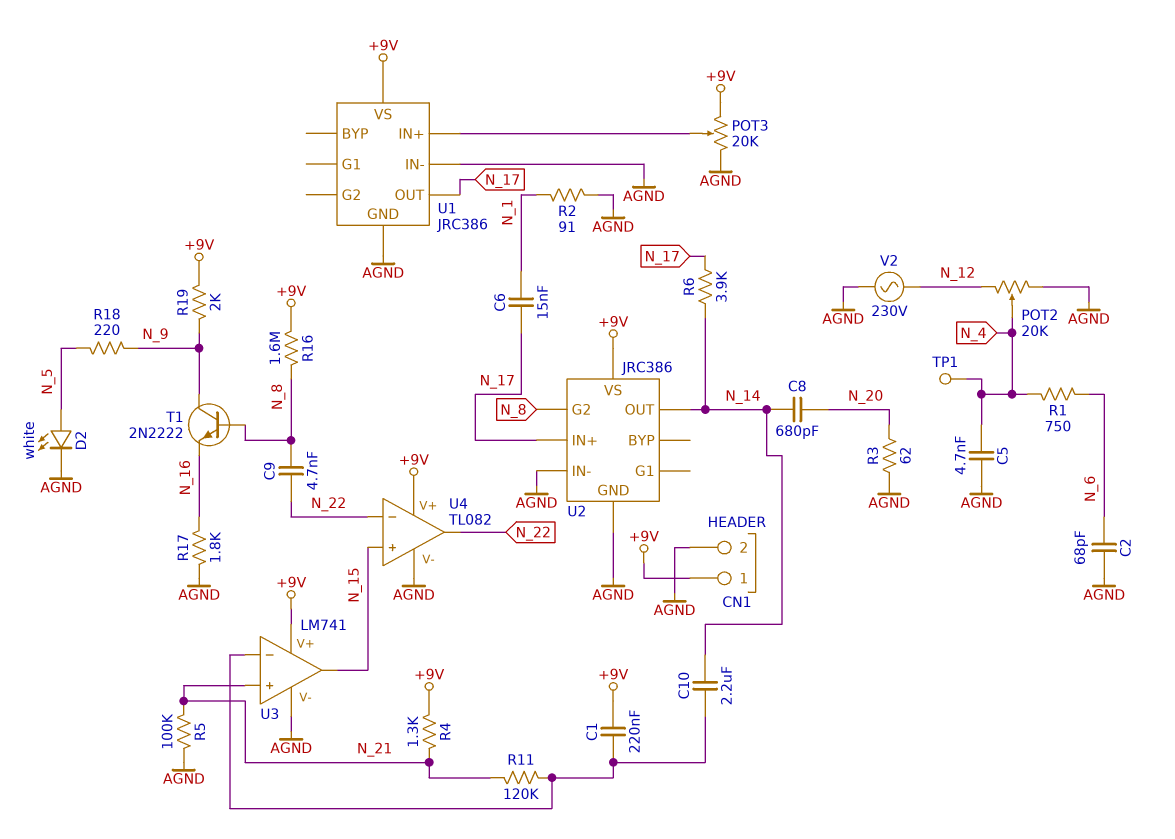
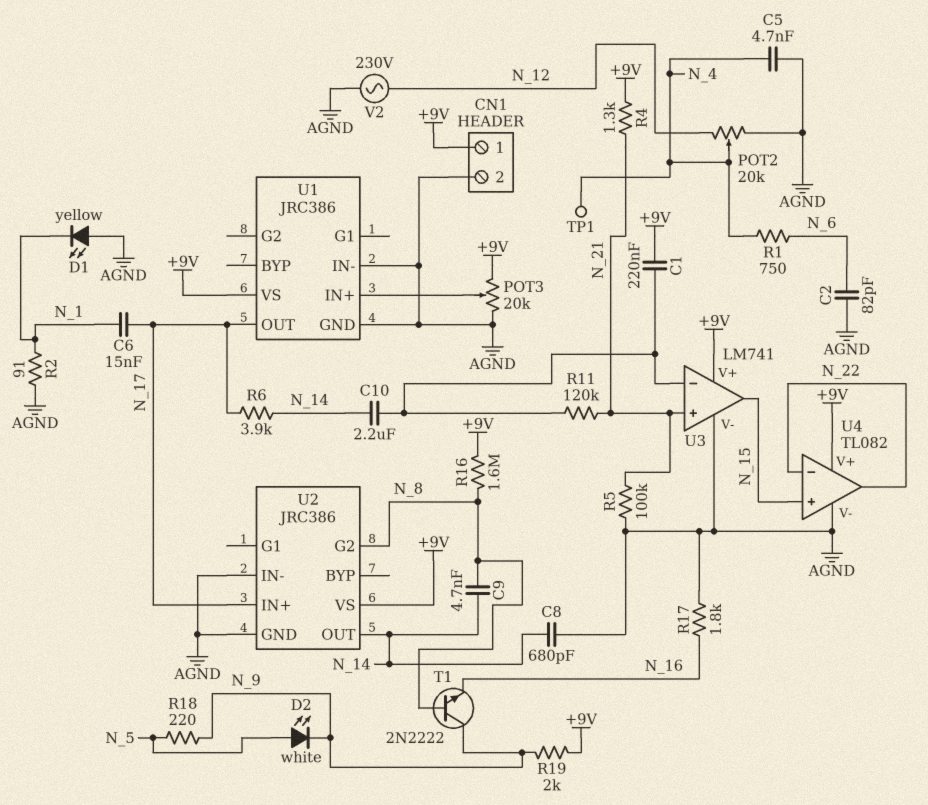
C2: 68pF (AGND, N_6) -> 82pF (AGND, N_6)
C8: 680pF (N_14, N_20) -> 680pF (AGND, N_14)
C9: 4.7nF (N_8, N_22) -> 4.7nF (N_8, N_14)
D1: none -> LED yellow (A AGND, K N_1)
D2: LED white (A N_5, K AGND) -> LED white (A N_5, K N_9)
R3: 62 (AGND, N_20) -> none

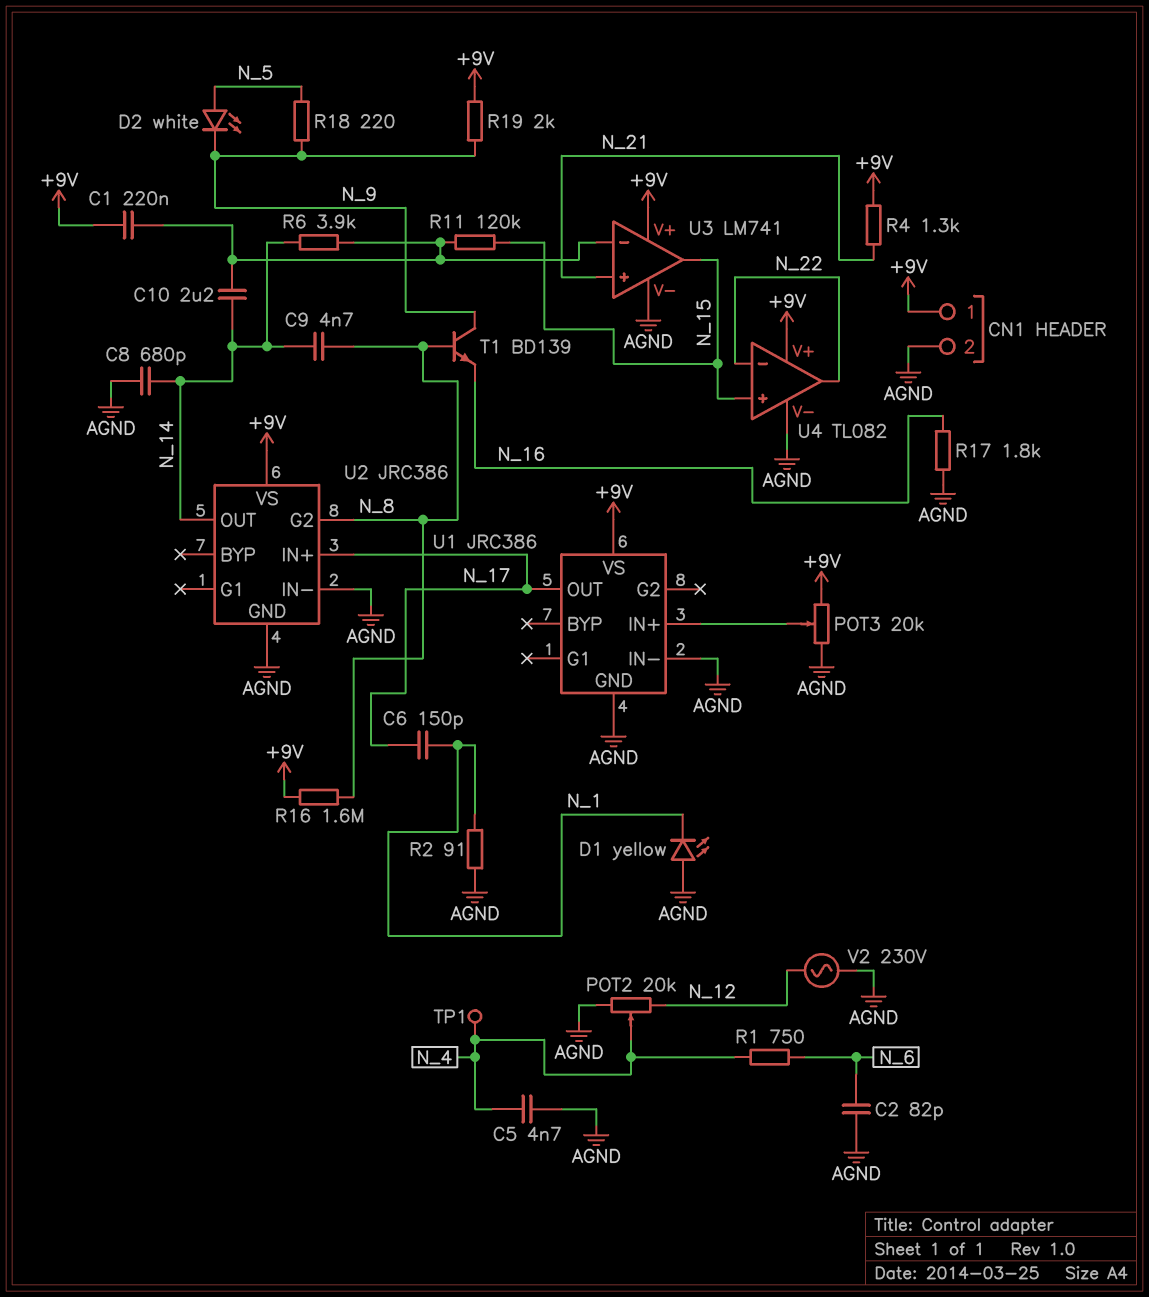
C6: 15nF (N_1, N_17) -> 150pF (N_1, N_17)
R5: 100k (AGND, N_21) -> none
R6: 3.9k (N_14, N_17) -> 3.9k (N_14, U3/in-)
R11: 120k (N_21, U3/in-) -> 120k (N_15, U3/in-)
T1: NPN 2N2222 (B N_8, C N_9, E N_16) -> NPN BD139 (B N_8, C N_9, E N_16)

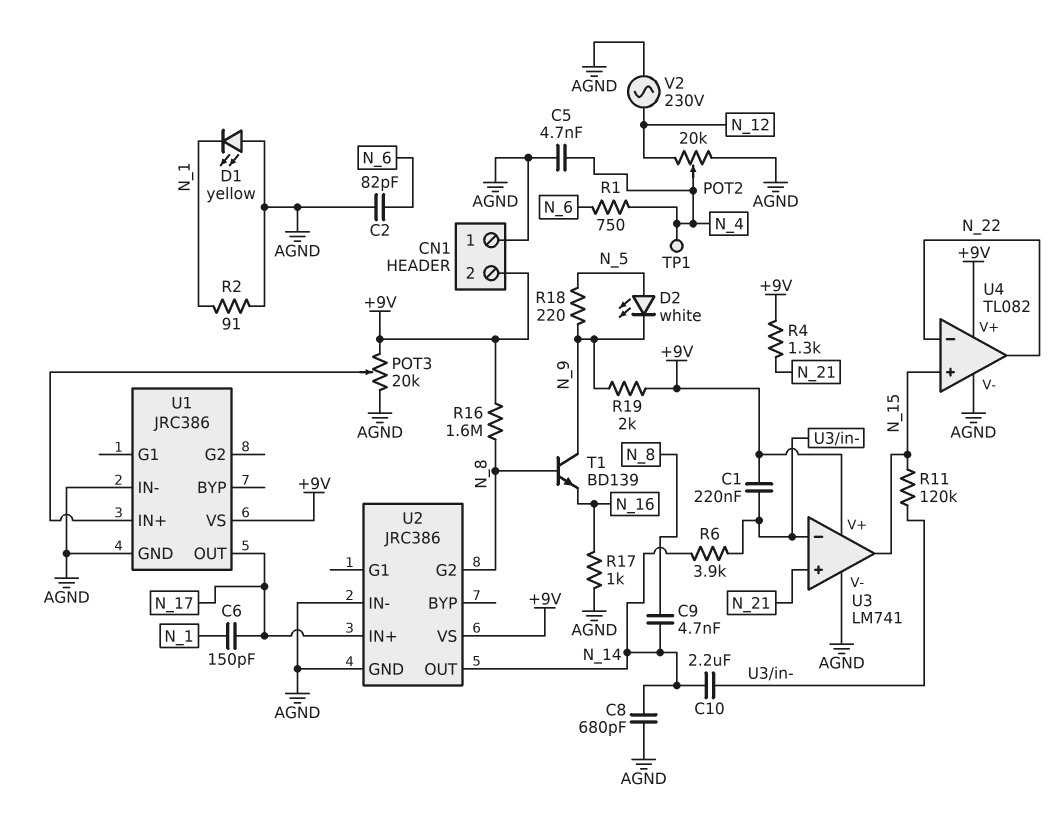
CN1 pin 1: +9V -> AGND
CN1 pin 2: AGND -> +9V
R17: 1.8k (AGND, N_16) -> 1k (AGND, N_16)

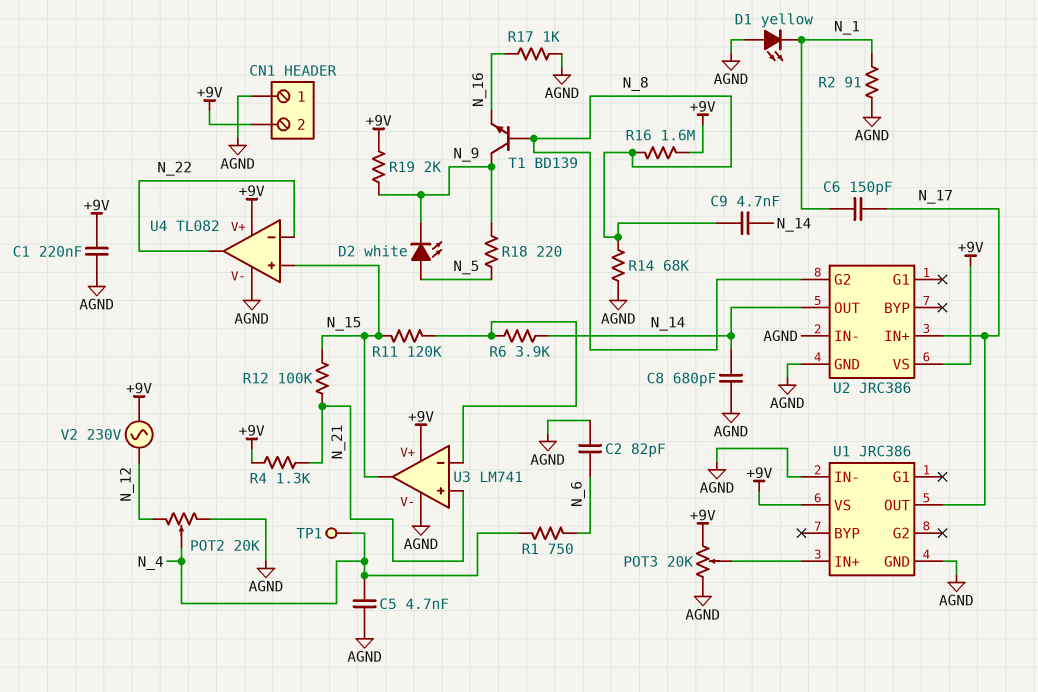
C1: 220nF (+9V, U3/in-) -> 220nF (+9V, AGND)
C10: 2.2uF (N_14, U3/in-) -> none
R12: none -> 100k (N_15, N_21)
R14: none -> 68k (AGND, N_8)
V2: AC 230V (AGND, N_12) -> AC 230V (+9V, N_12)

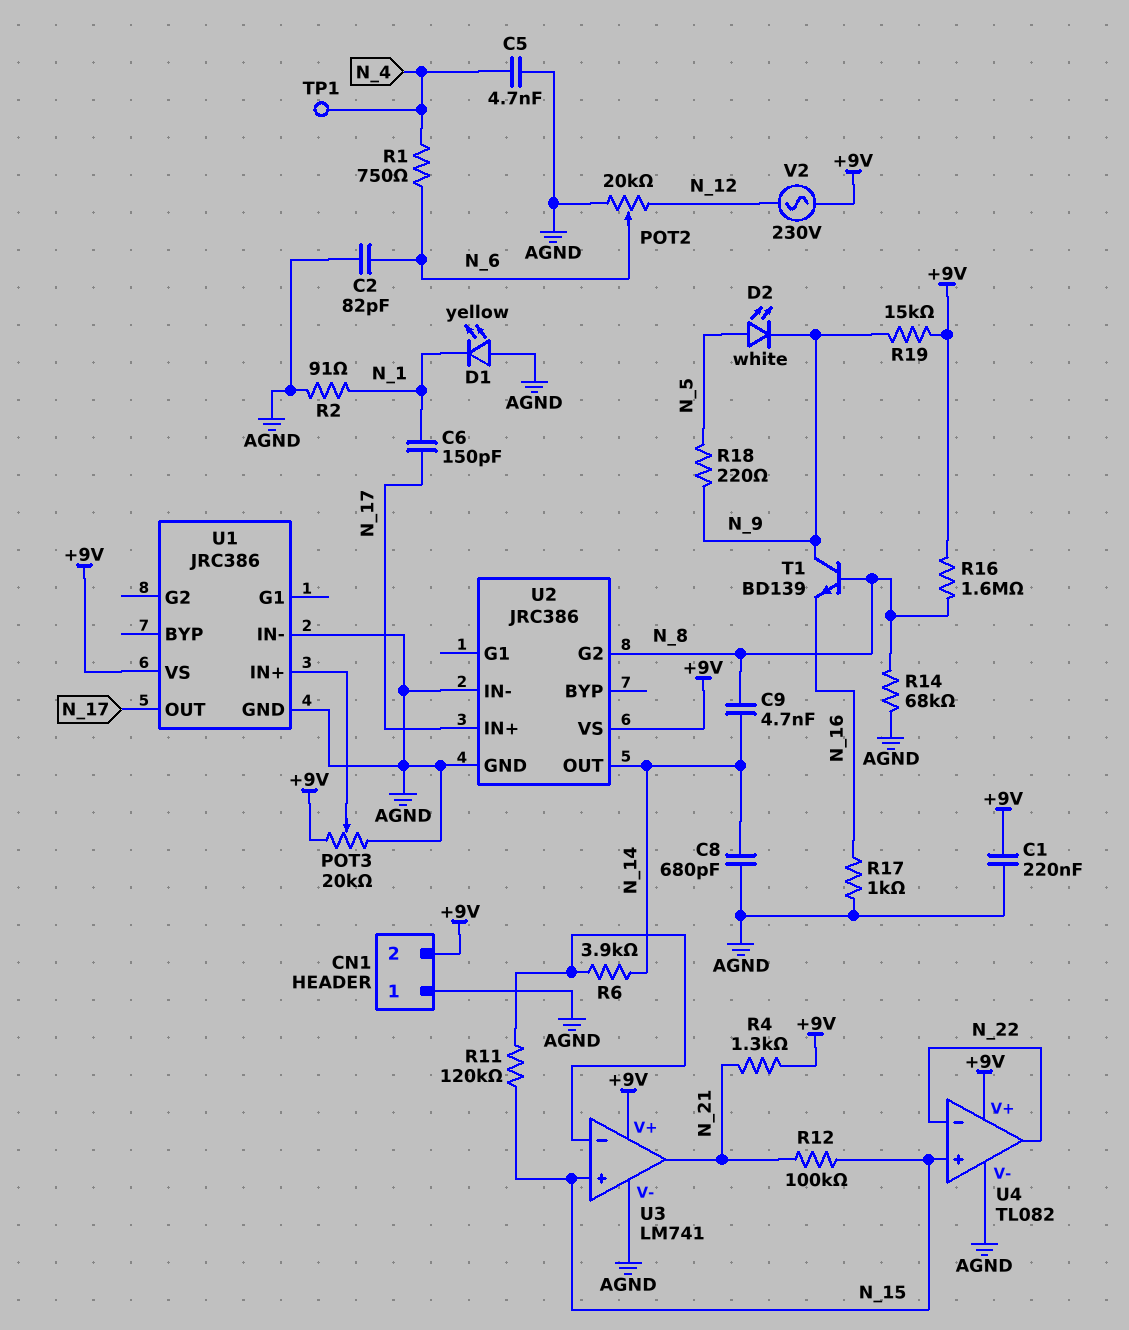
POT2: 20k (AGND, N_12, wiper N_4) -> 20k (AGND, N_12, wiper N_6)
R19: 2k (+9V, N_9) -> 15k (+9V, N_9)
U3 pin in+: N_21 -> N_15
U3 pin out: N_15 -> N_21

